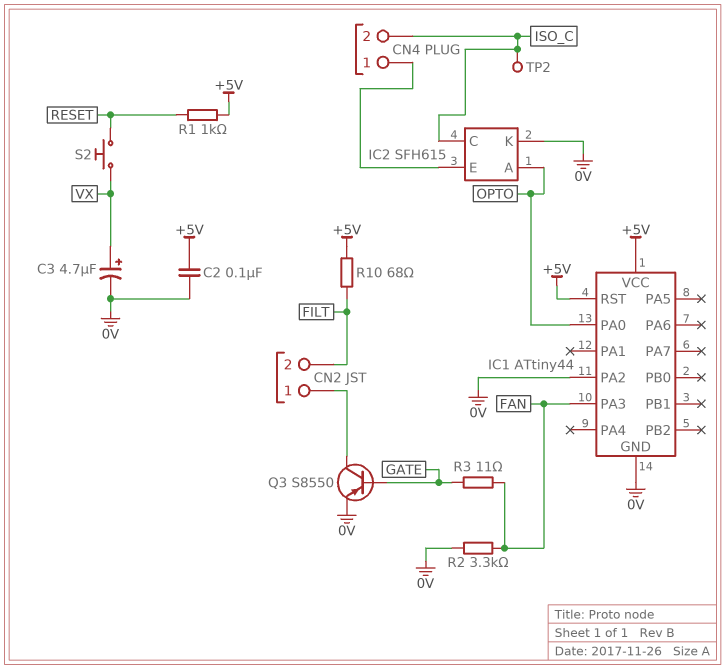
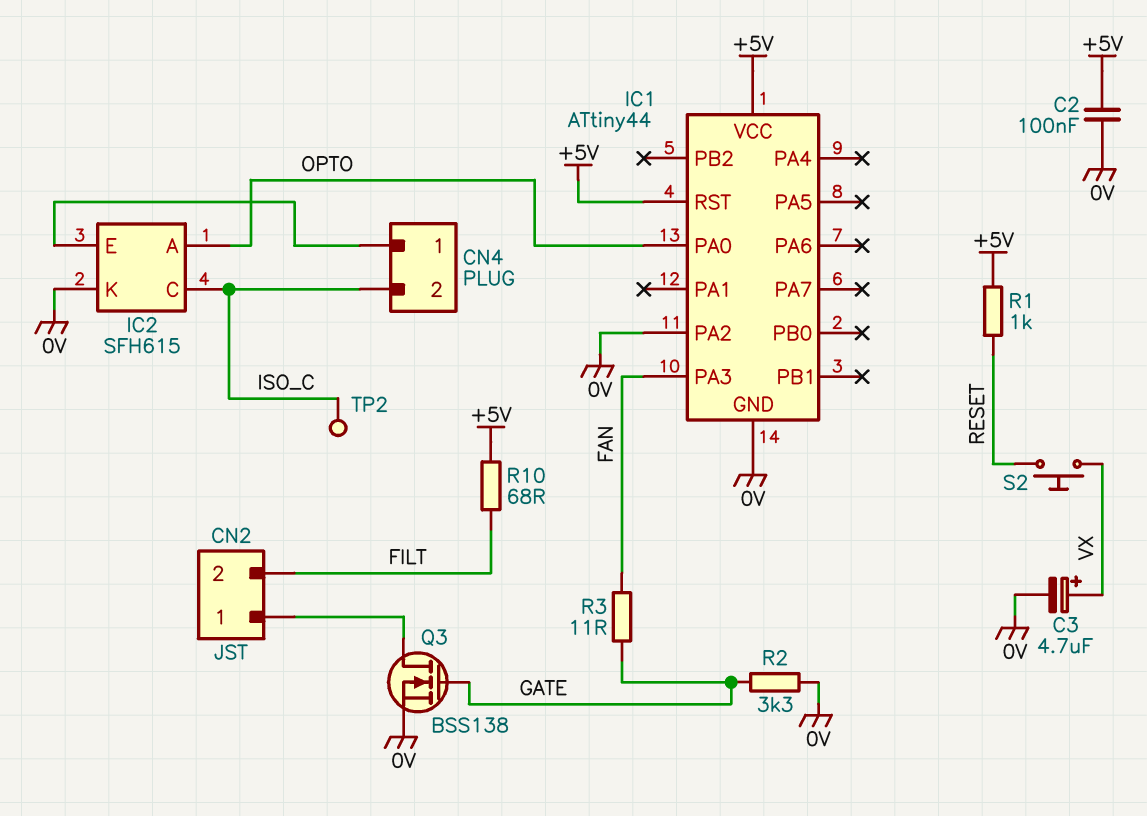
Q3: PNP S8550 (B GATE, C CN2/1, E 0V) -> NMOS BSS138 (G GATE, D CN2/1, S 0V)
R2: 3.3k (0V, FAN) -> 3.3k (0V, GATE)

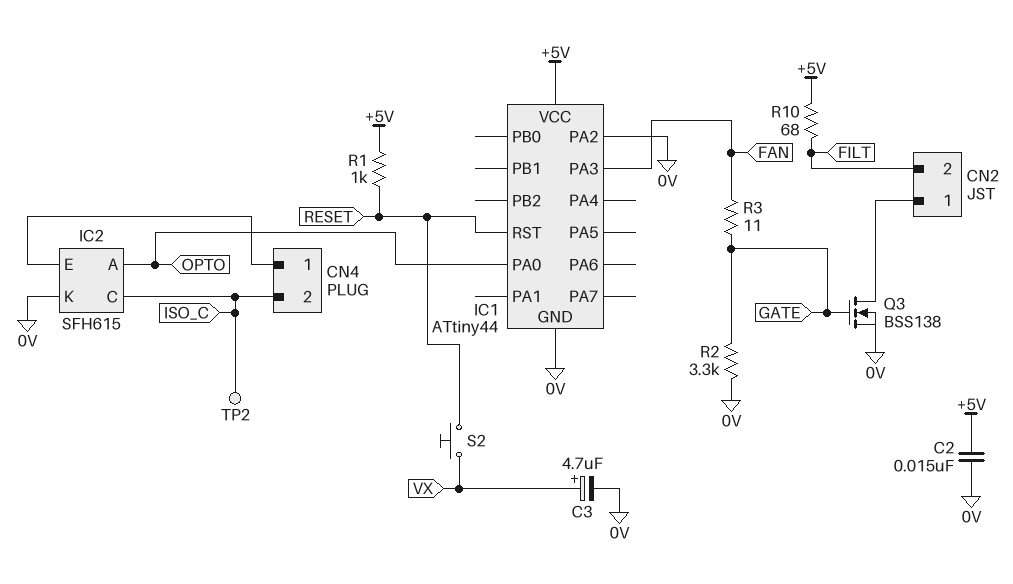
C2: 100nF (+5V, 0V) -> 15nF (+5V, 0V)
IC1 pin RST: +5V -> RESET

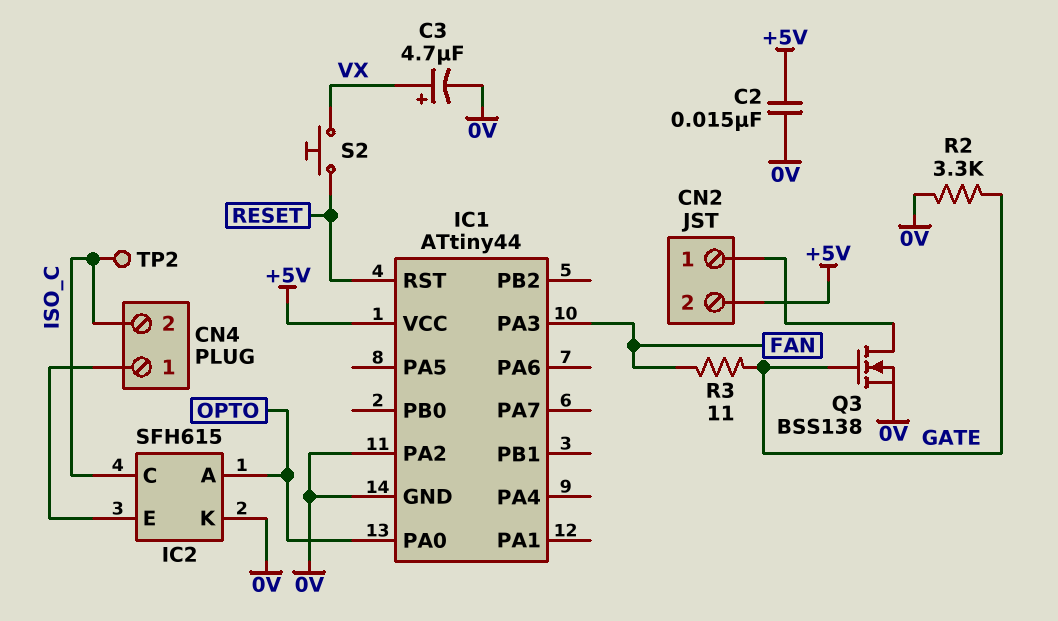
CN2 pin 2: FILT -> +5V
R1: 1k (+5V, RESET) -> none
R10: 68 (+5V, FILT) -> none

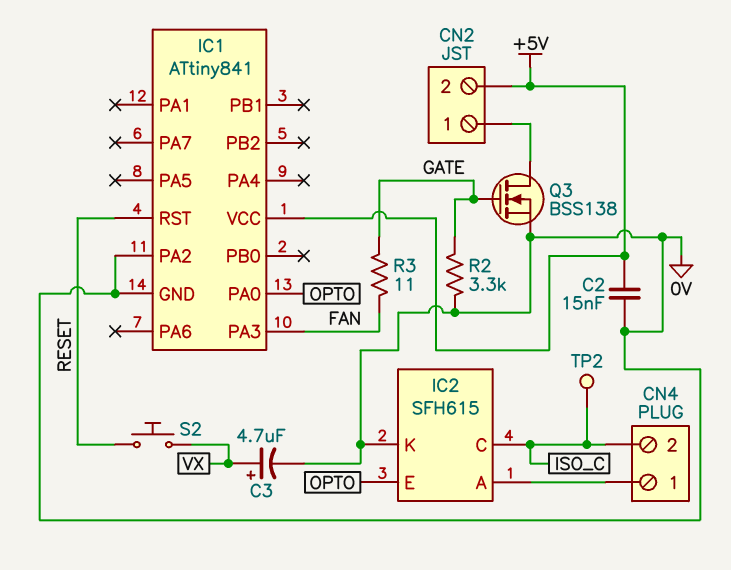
IC1: ATtiny44 -> ATtiny841
IC2 pin A: OPTO -> CN4/1
IC2 pin E: CN4/1 -> OPTO

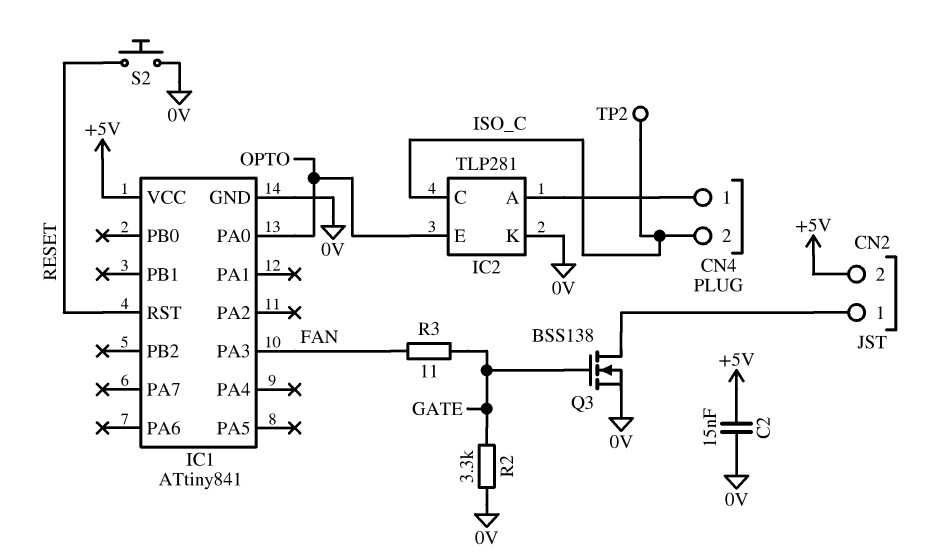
C3: 4.7uF (plus VX, minus 0V) -> none
IC1 pin PA2: 0V -> none
IC2: SFH615 -> TLP281
S2: button (RESET, VX) -> button (0V, RESET)

